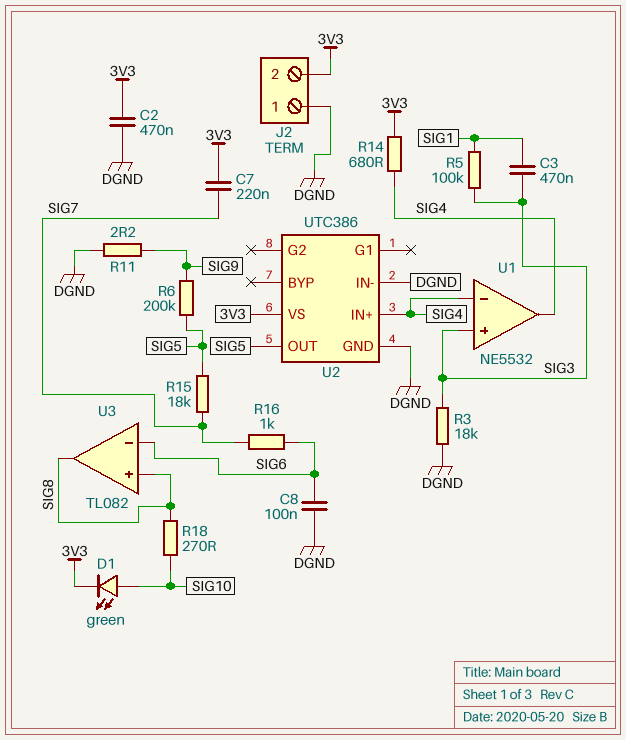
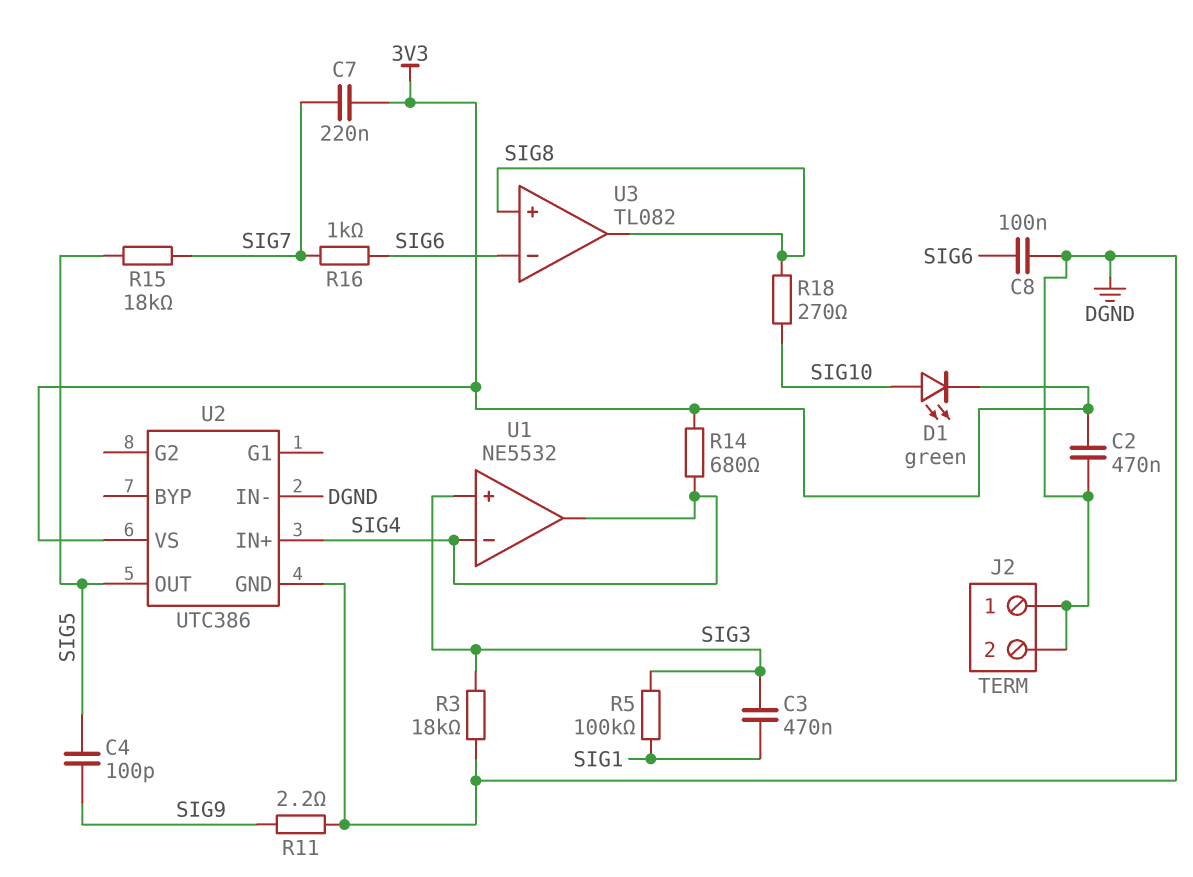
C4: none -> 100pF (SIG5, SIG9)
J2 pin 2: 3V3 -> DGND
R6: 200k (SIG5, SIG9) -> none

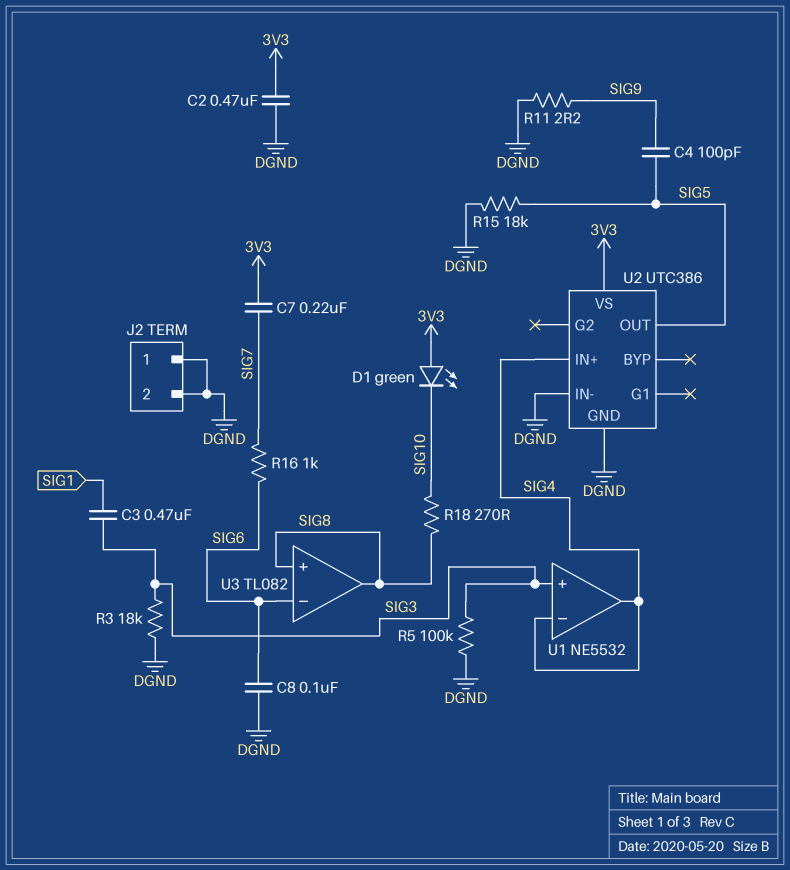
D1: LED green (A SIG10, K 3V3) -> LED green (A 3V3, K SIG10)
R5: 100k (SIG1, SIG3) -> 100k (DGND, SIG3)
R14: 680 (3V3, SIG4) -> none
R15: 18k (SIG5, SIG7) -> 18k (DGND, SIG5)

